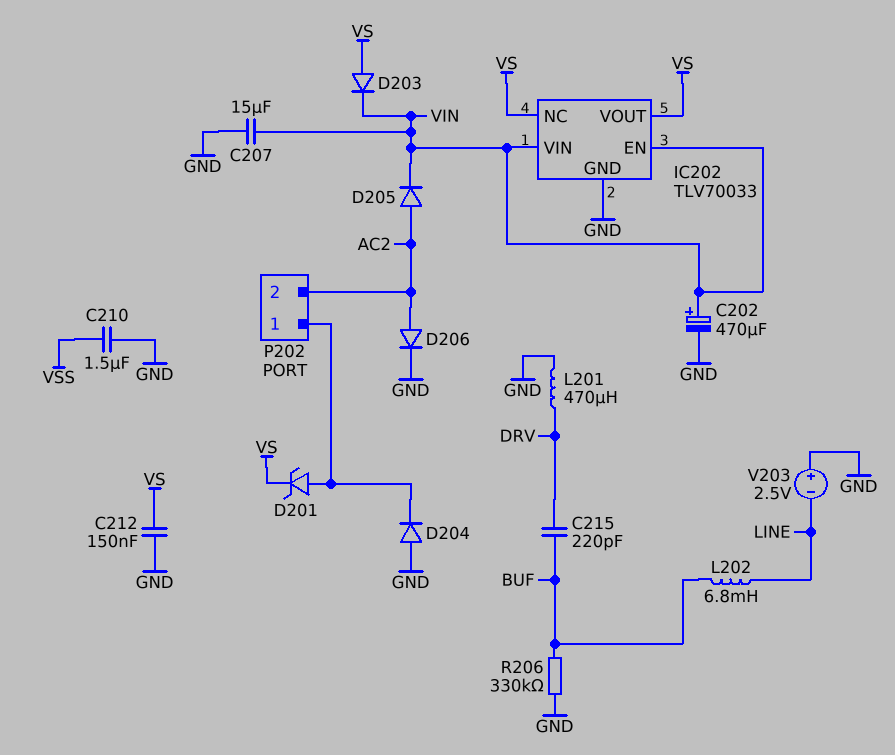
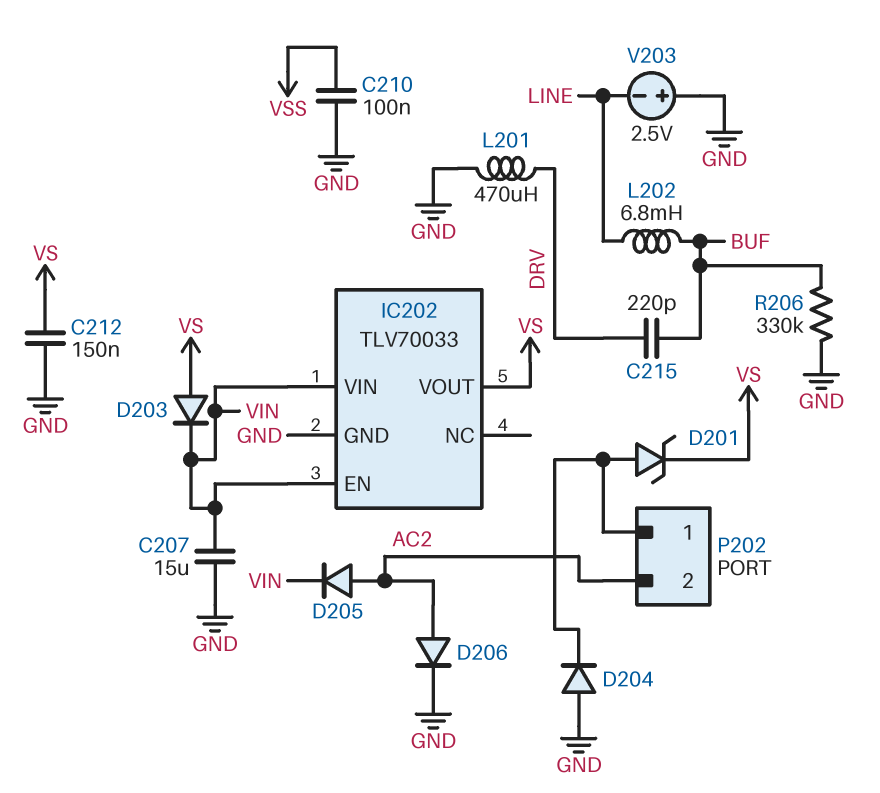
C202: 470uF (plus VIN, minus GND) -> none
C210: 1.5uF (GND, VSS) -> 100nF (GND, VSS)
IC202 pin NC: VS -> none

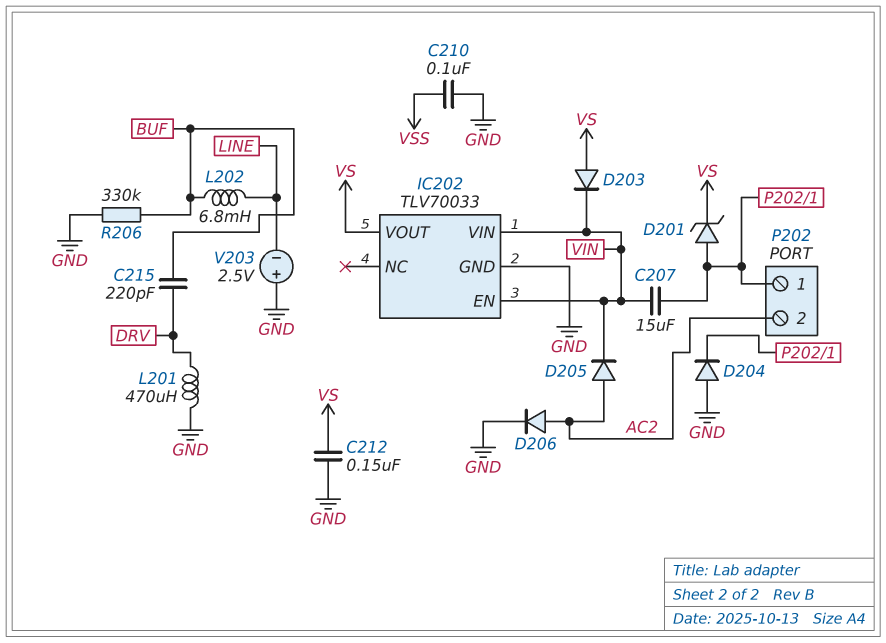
C207: 15uF (GND, VIN) -> 15uF (P202/1, VIN)

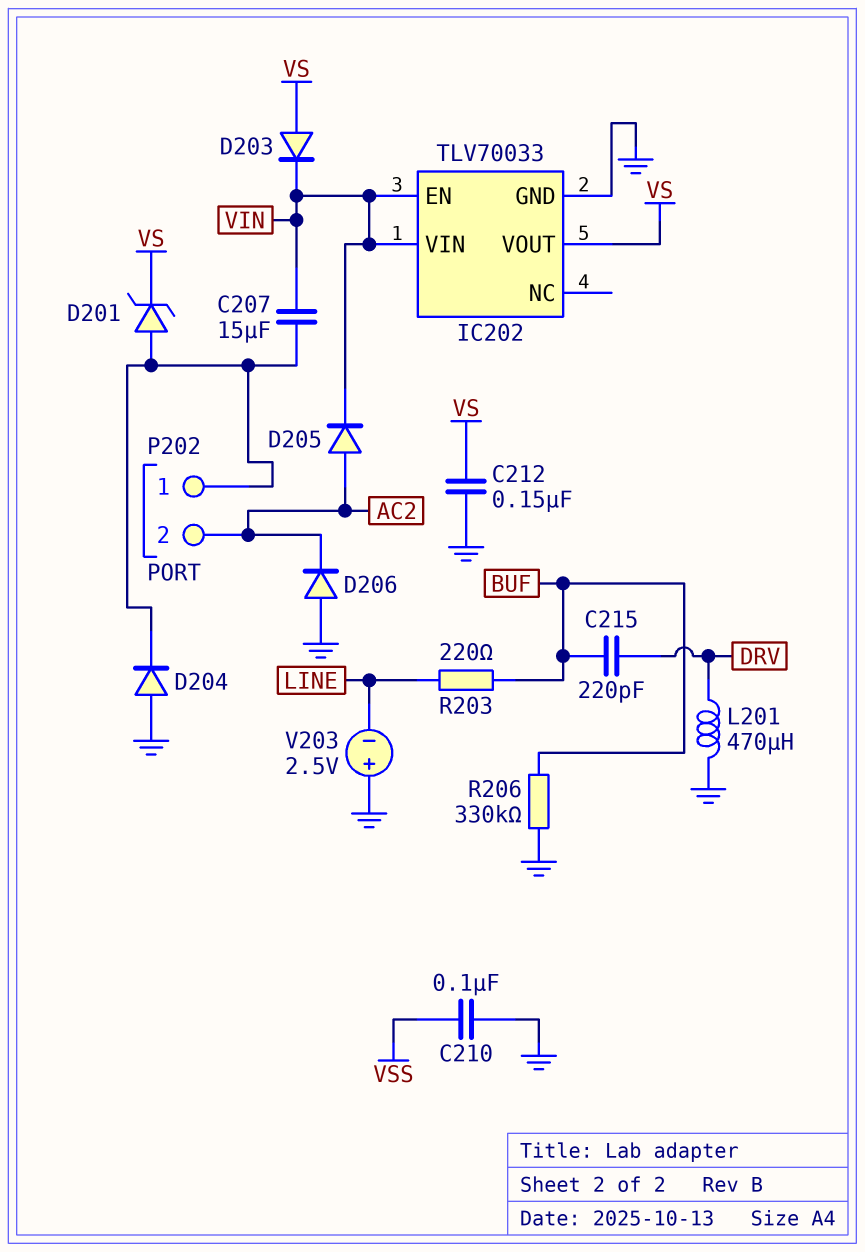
D206: diode (A AC2, K GND) -> diode (A GND, K AC2)
L202: 6.8mH (BUF, LINE) -> none
R203: none -> 220 (BUF, LINE)

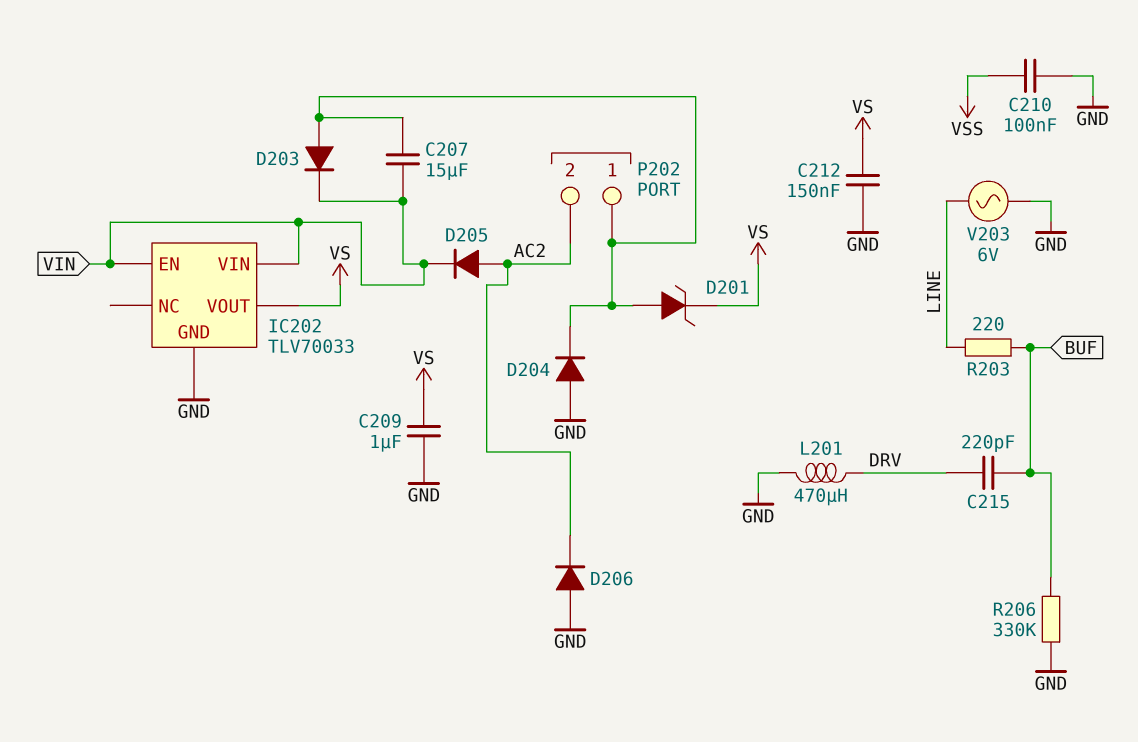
C209: none -> 1uF (GND, VS)
D203: diode (A VS, K VIN) -> diode (A P202/1, K VIN)
V203: 2.5V (plus GND, minus LINE) -> AC 6V (GND, LINE)

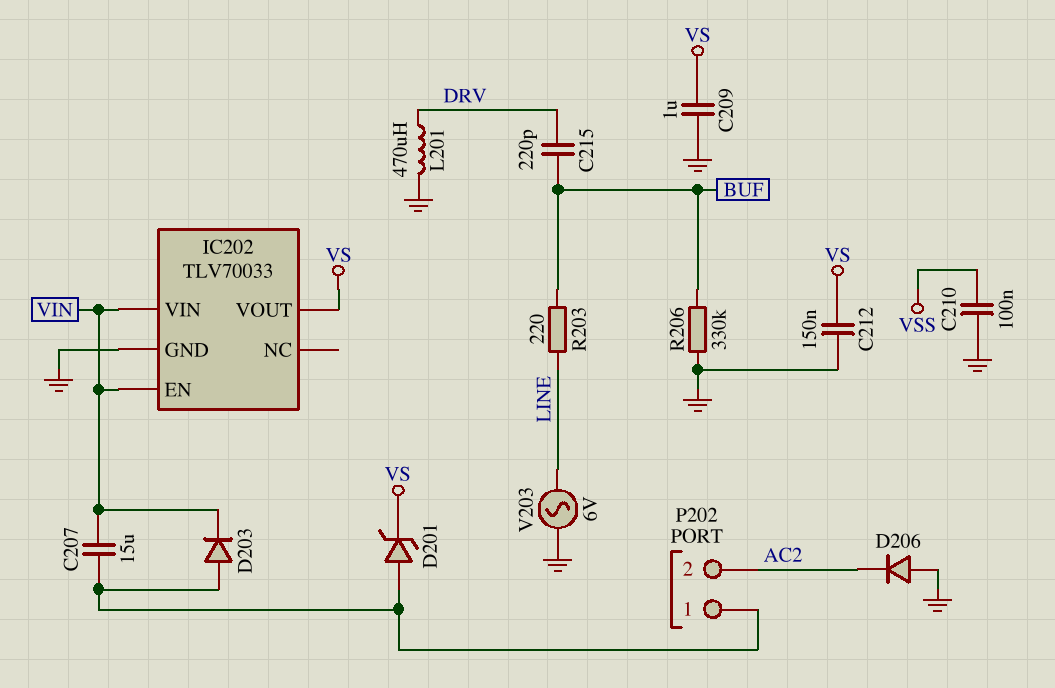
D204: diode (A GND, K P202/1) -> none
D205: diode (A AC2, K VIN) -> none

